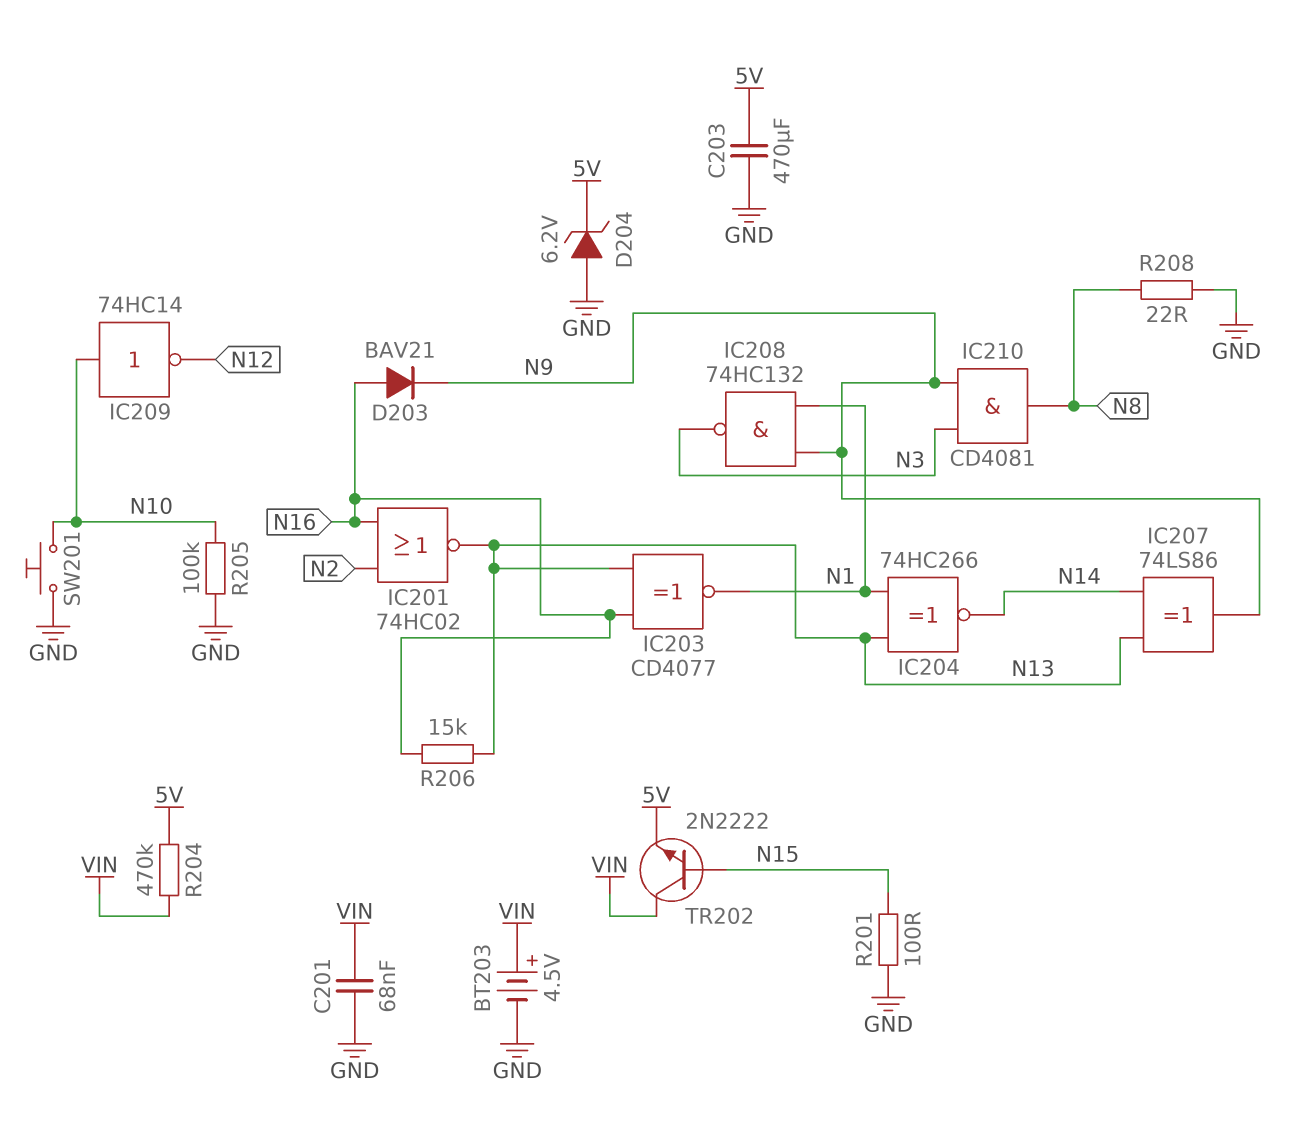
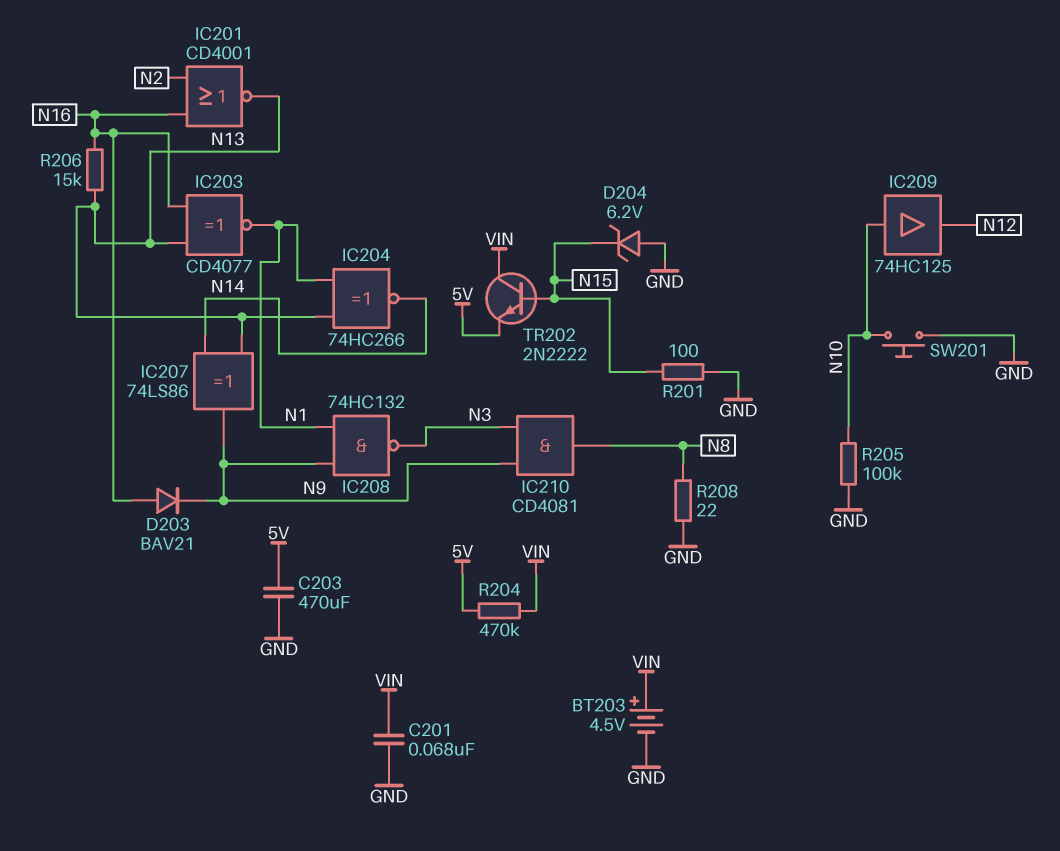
D204: zener 6.2V (A GND, K 5V) -> zener 6.2V (A GND, K N15)
IC201: NOR 74HC02 (in N2, in N16, out N13) -> NOR CD4001 (in N2, in N16, out N13)
IC209: NOT 74HC14 (in N10, out N12) -> buffer 74HC125 (in N10, out N12)

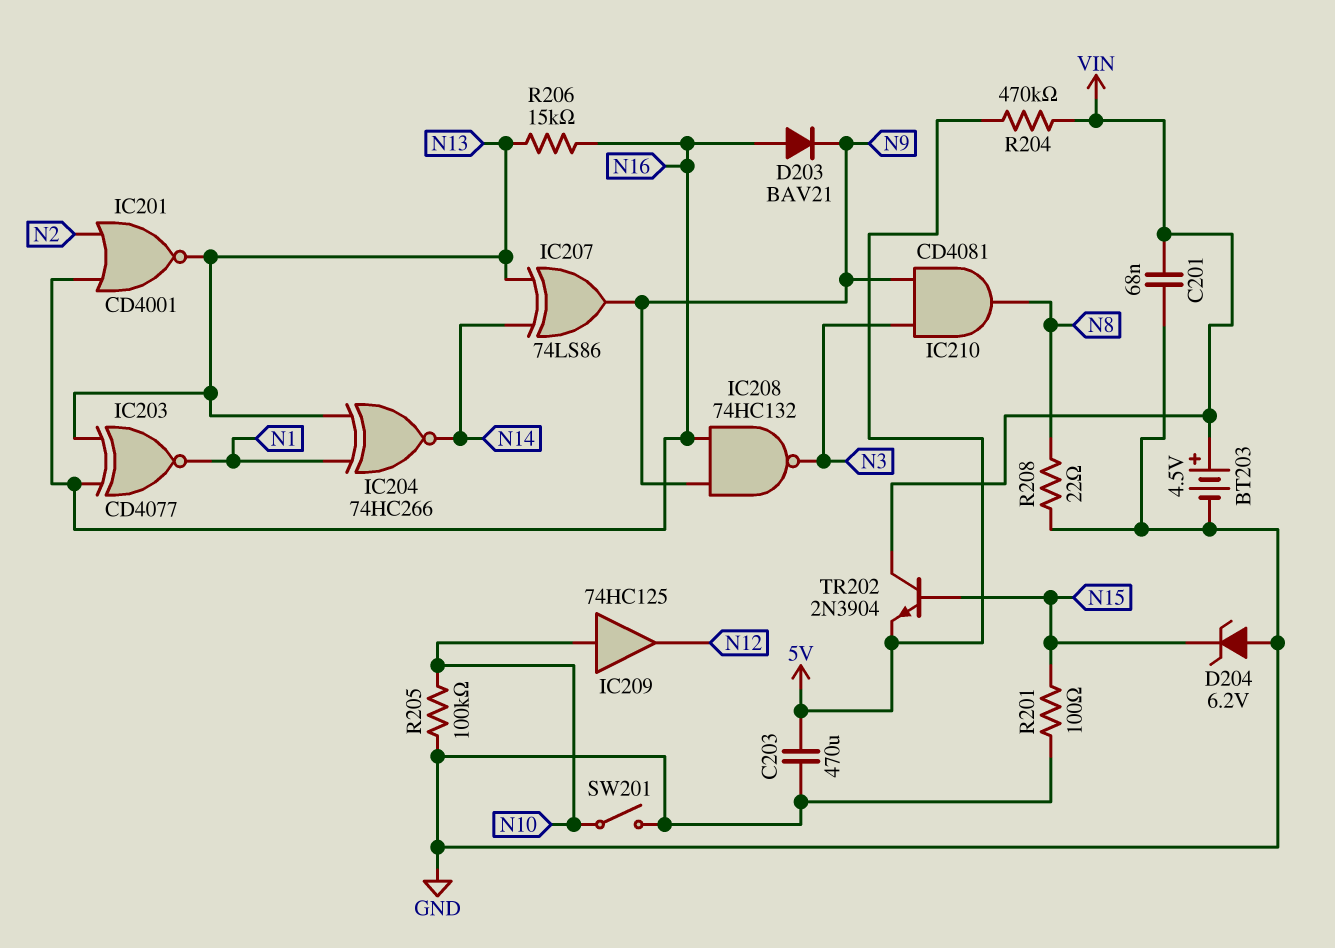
IC208: NAND 74HC132 (in N1, in N9, out N3) -> NAND 74HC132 (in N9, in N16, out N3)
SW201: button (GND, N10) -> switch (GND, N10)
TR202: NPN 2N2222 (B N15, C VIN, E 5V) -> NPN 2N3904 (B N15, C VIN, E 5V)

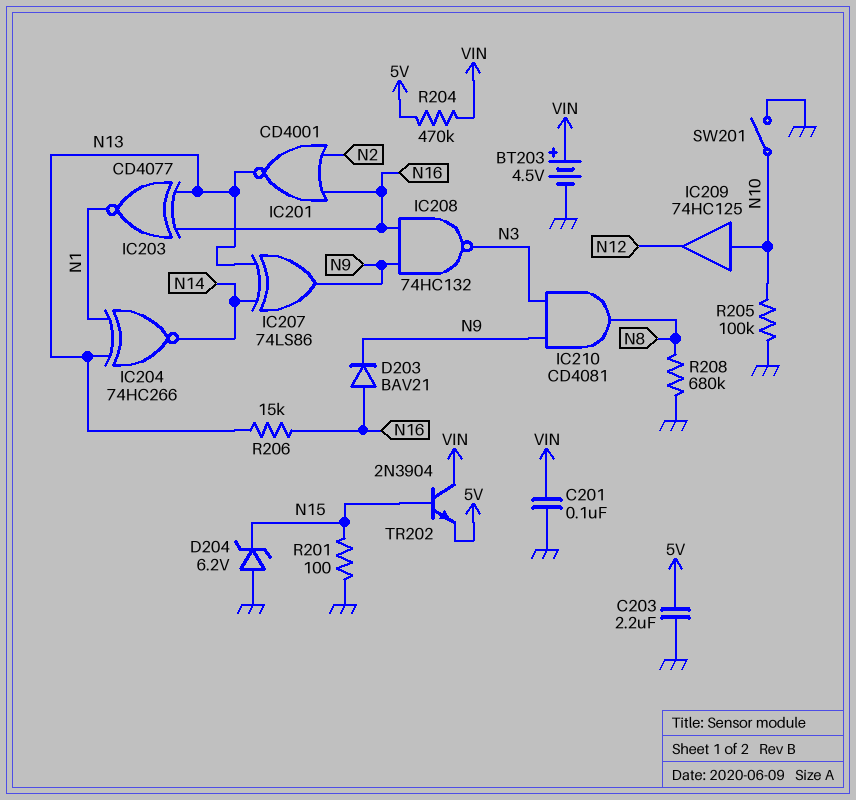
C201: 68nF (GND, VIN) -> 100nF (GND, VIN)
C203: 470uF (5V, GND) -> 2.2uF (5V, GND)
R208: 22 (GND, N8) -> 680k (GND, N8)

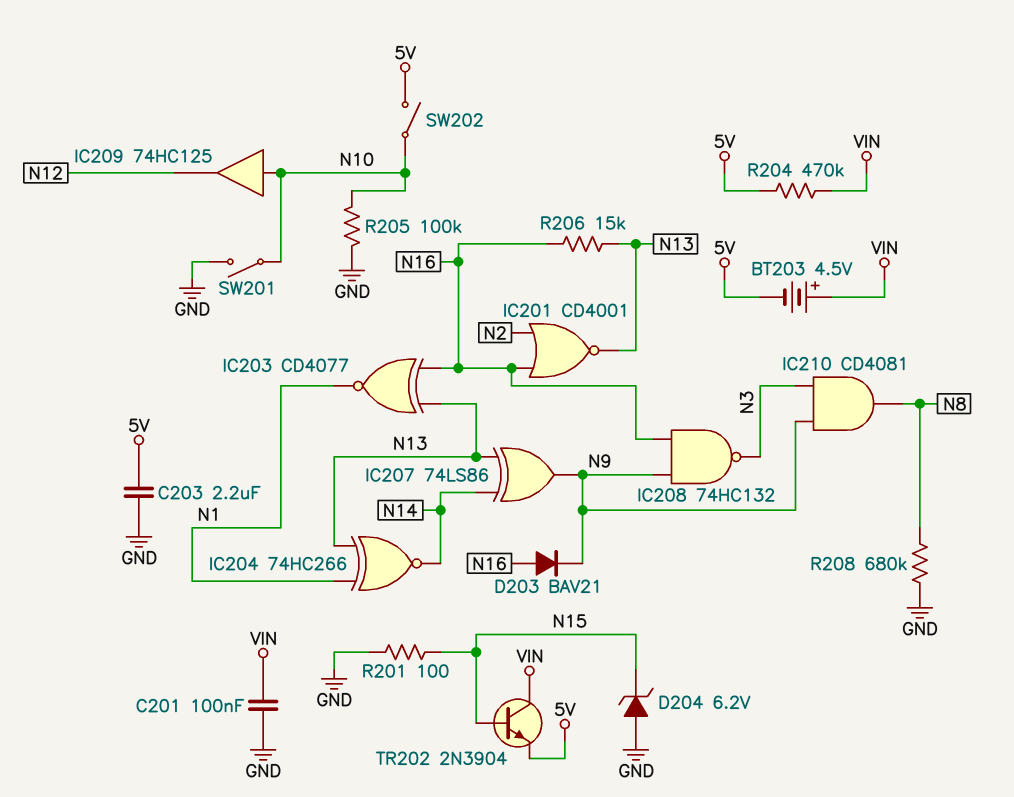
BT203: 4.5V (plus VIN, minus GND) -> 4.5V (plus VIN, minus 5V)
SW202: none -> switch (5V, N10)

